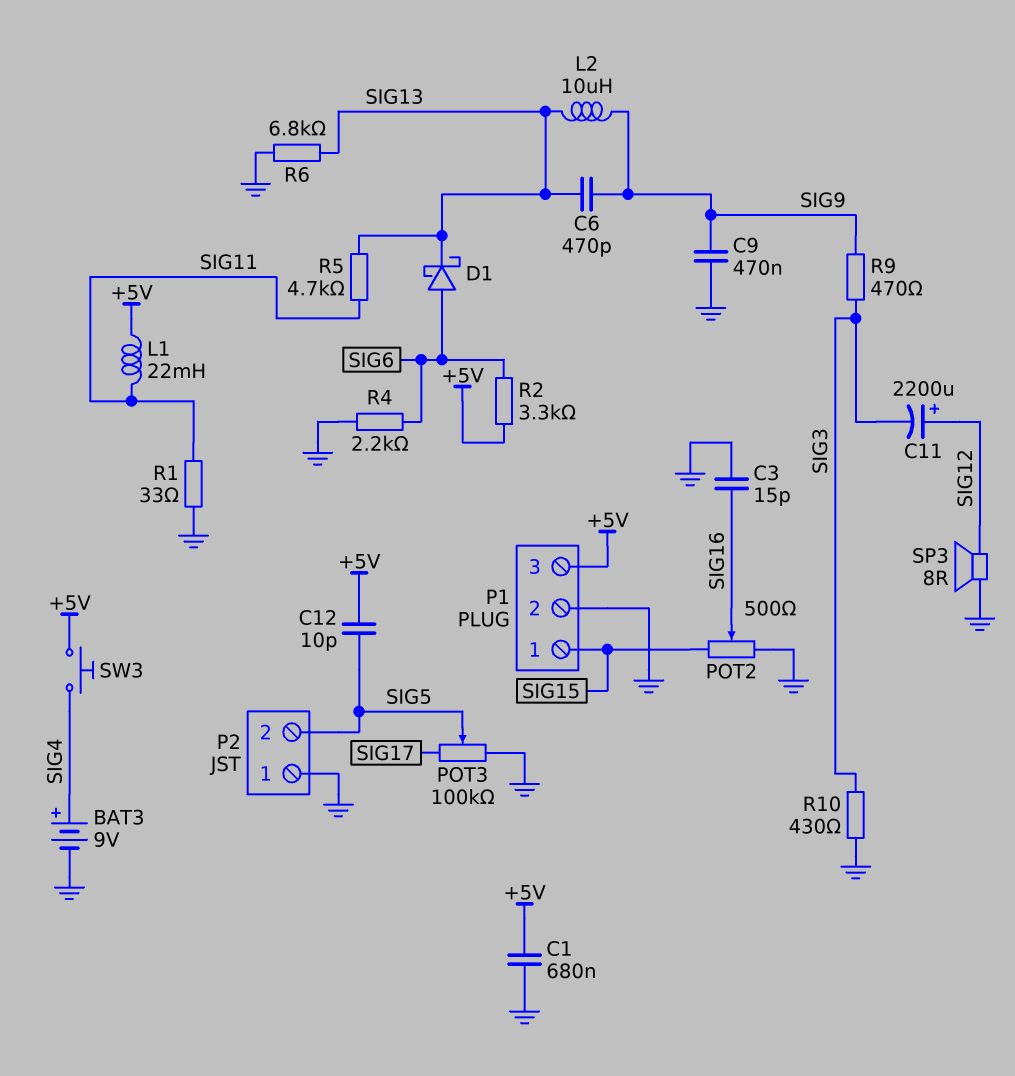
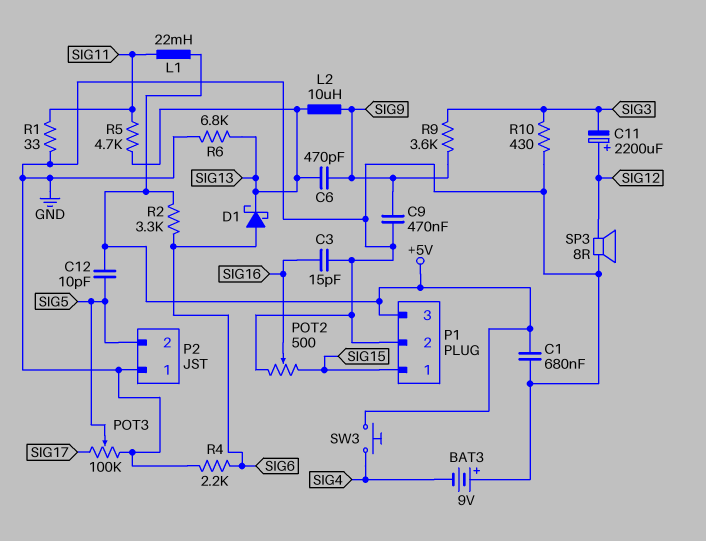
BAT3: 9V (plus SIG4, minus GND) -> 9V (plus GND, minus SIG4)
R9: 470 (SIG3, SIG9) -> 3.6k (SIG3, SIG9)

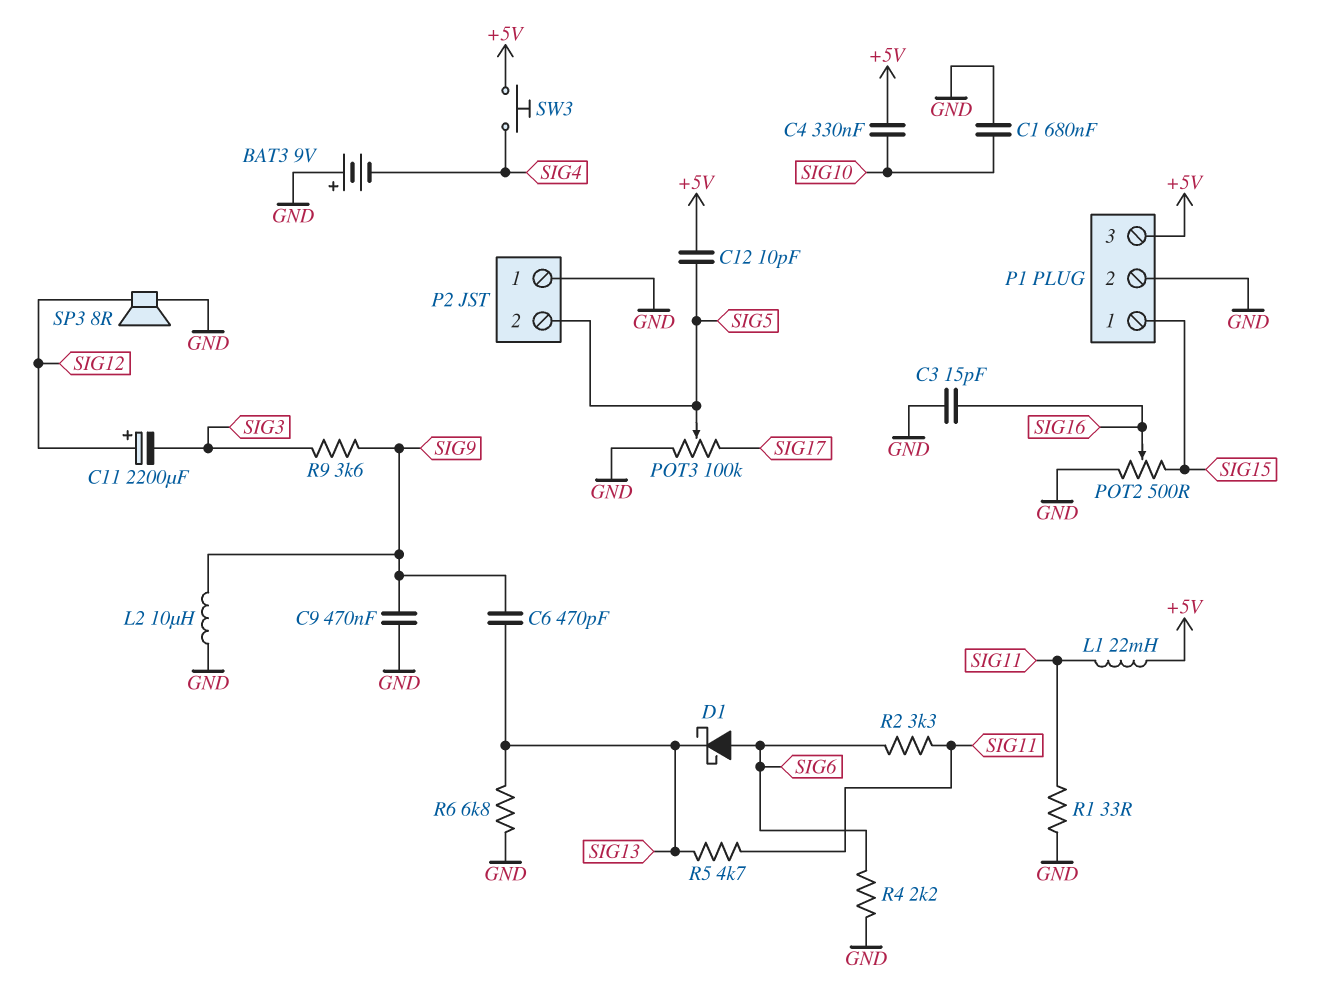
C1: 680nF (+5V, GND) -> 680nF (GND, SIG10)
C4: none -> 330nF (+5V, SIG10)
L2: 10uH (SIG9, SIG13) -> 10uH (GND, SIG9)
R2: 3.3k (+5V, SIG6) -> 3.3k (SIG6, SIG11)
R10: 430 (GND, SIG3) -> none

